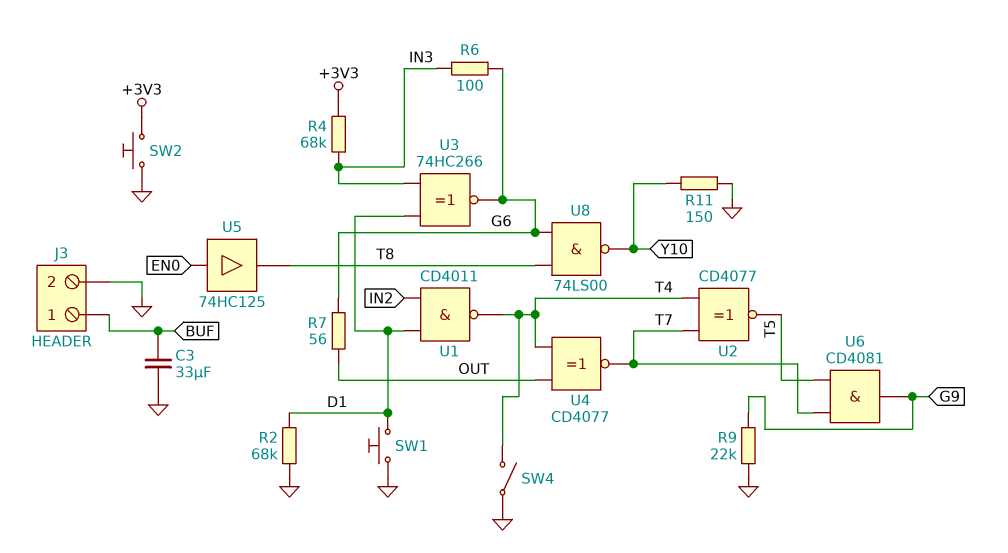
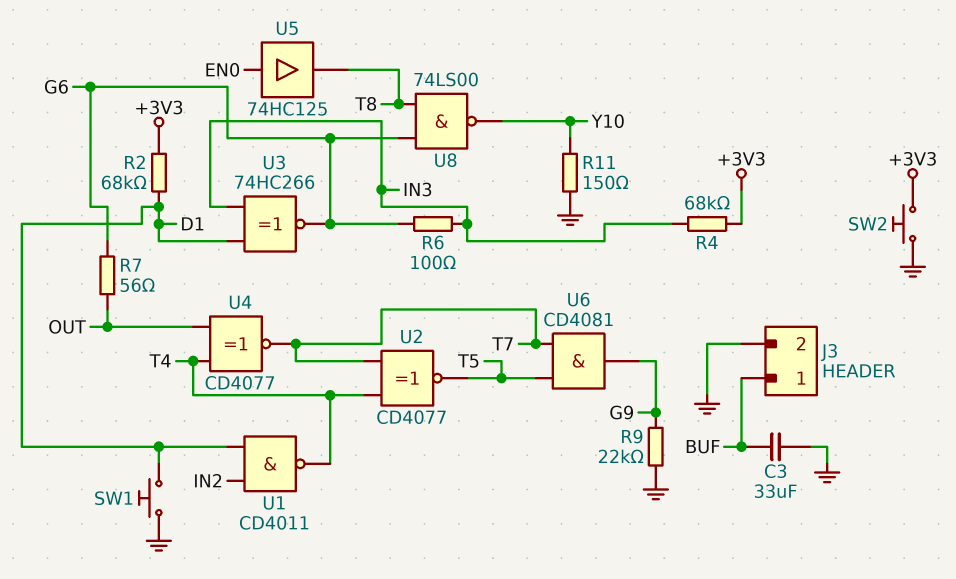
R2: 68k (D1, GND) -> 68k (+3V3, D1)
SW4: switch (GND, T4) -> none

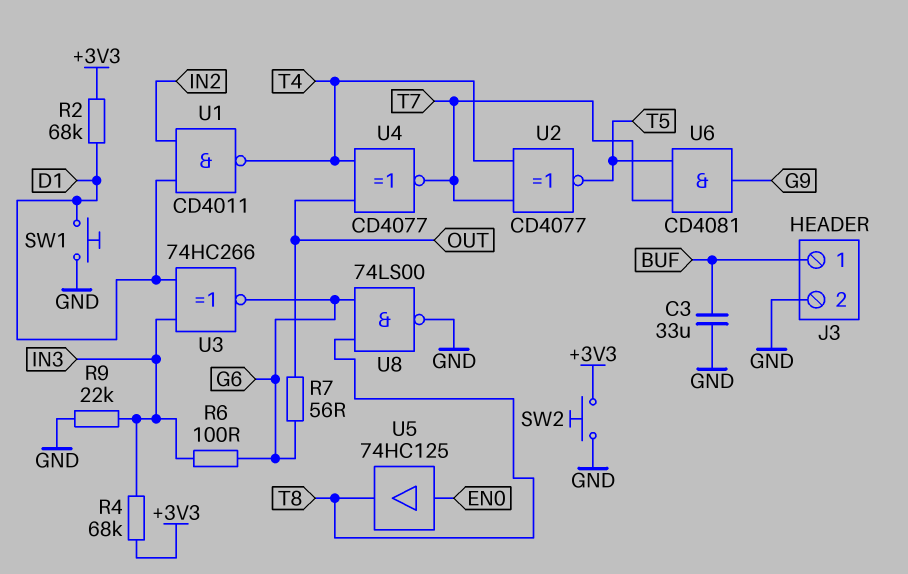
R9: 22k (G9, GND) -> 22k (GND, IN3)
R11: 150 (GND, Y10) -> none
U8: NAND 74LS00 (in G6, in T8, out Y10) -> NAND 74LS00 (in G6, in T8, out GND)

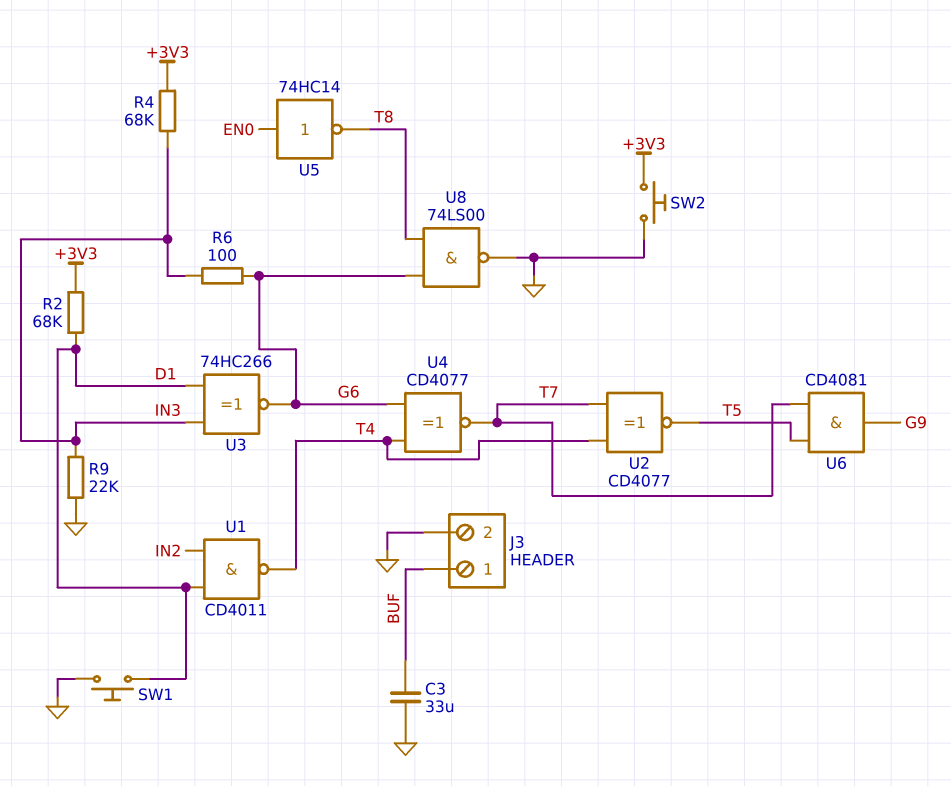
R7: 56 (G6, OUT) -> none
U4: XNOR CD4077 (in OUT, in T4, out T7) -> XNOR CD4077 (in G6, in T4, out T7)
U5: buffer 74HC125 (in EN0, out T8) -> NOT 74HC14 (in EN0, out T8)

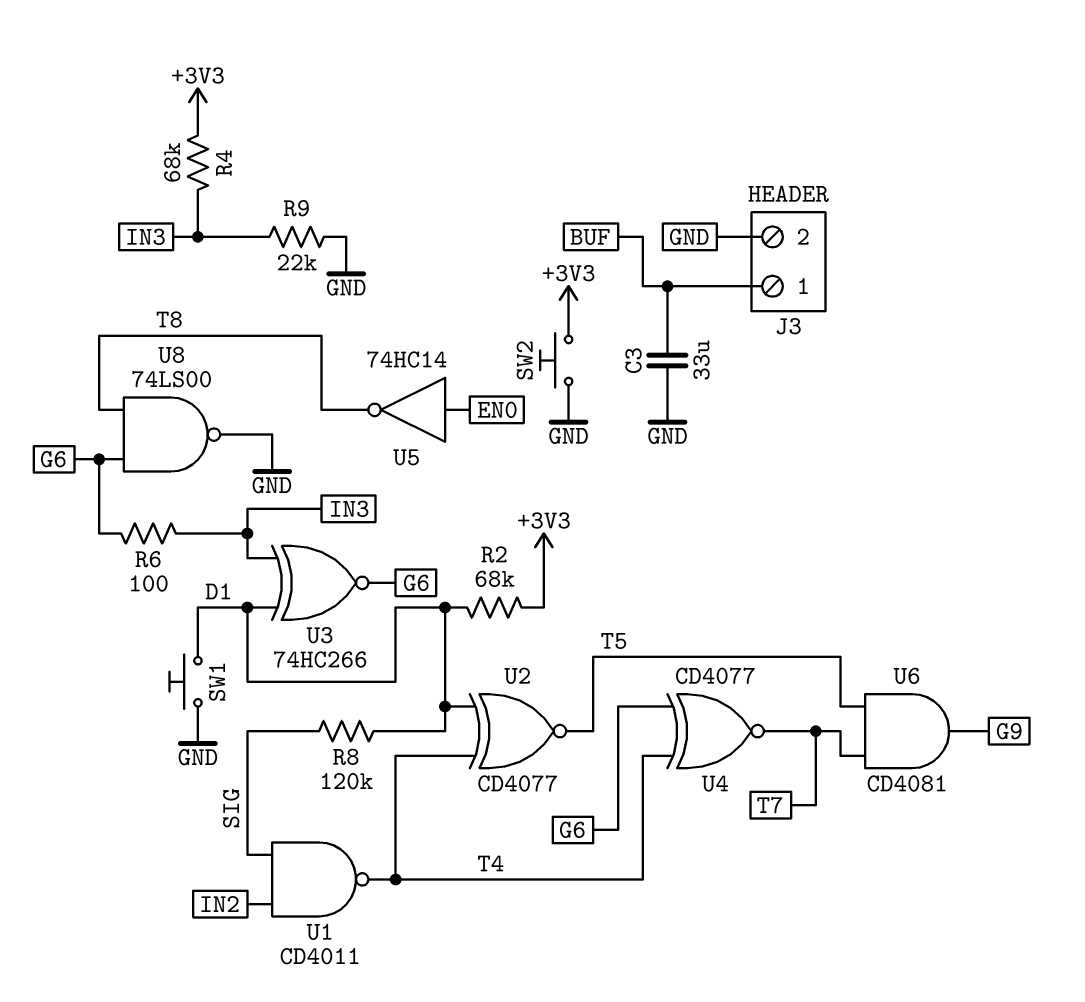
R8: none -> 120k (D1, SIG)
U1: NAND CD4011 (in D1, in IN2, out T4) -> NAND CD4011 (in IN2, in SIG, out T4)
U2: XNOR CD4077 (in T4, in T7, out T5) -> XNOR CD4077 (in D1, in T4, out T5)

